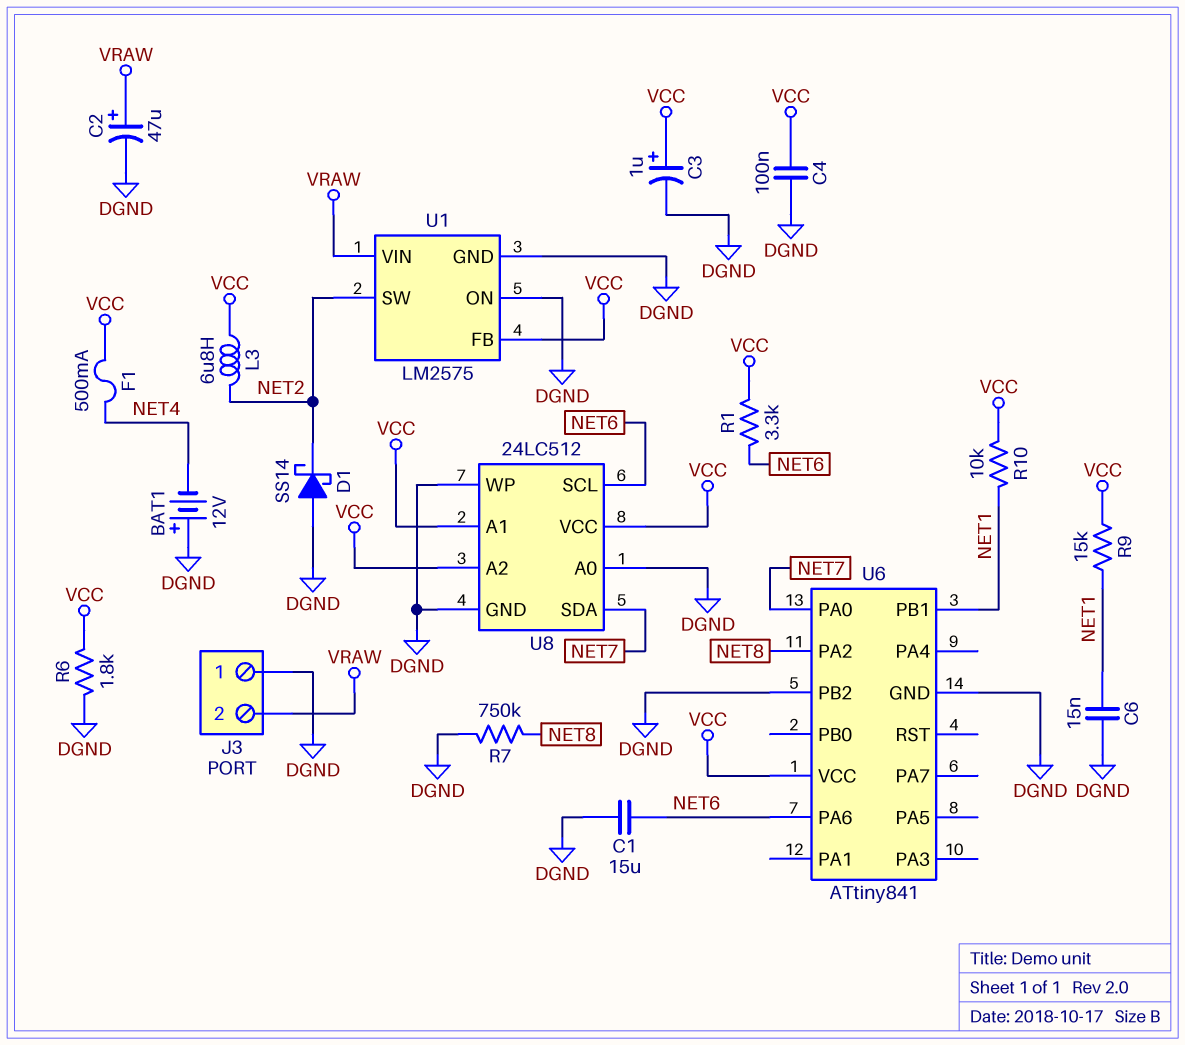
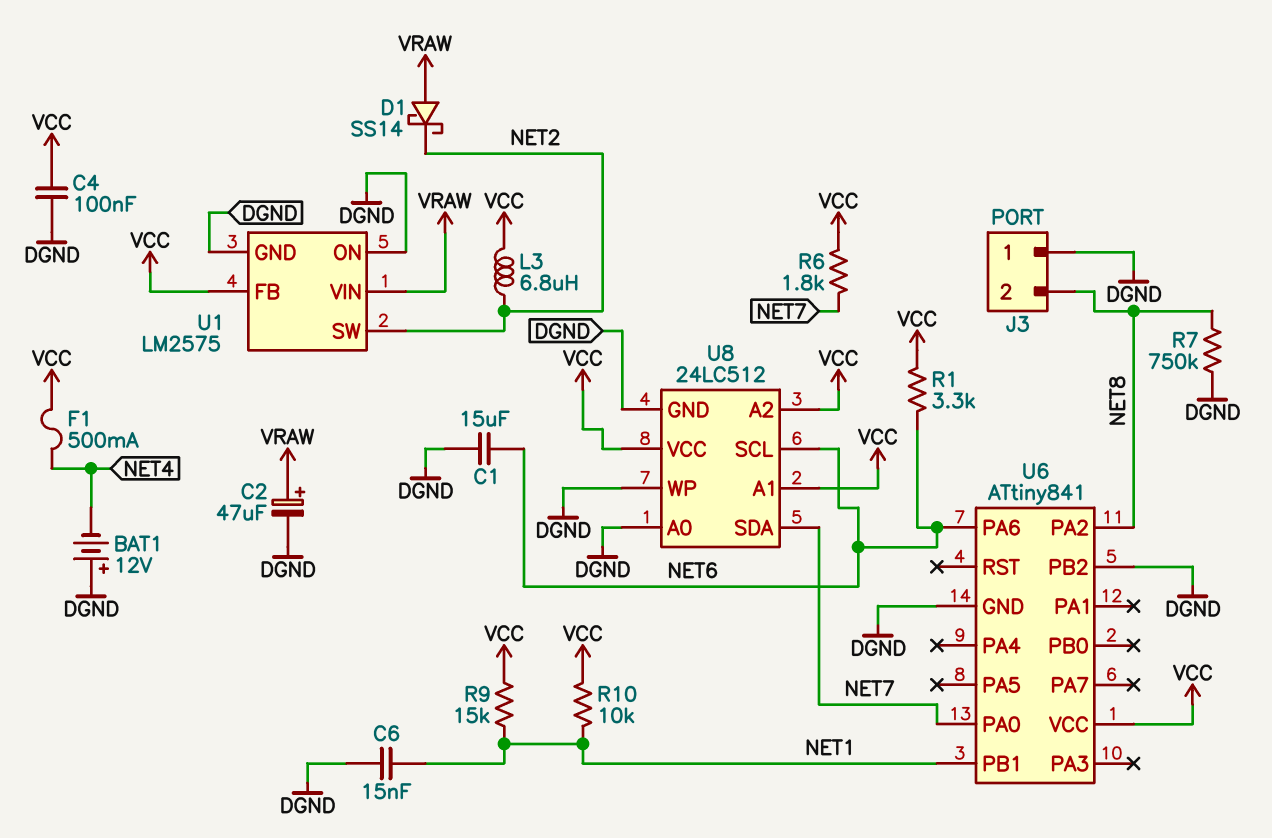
C3: 1uF (plus VCC, minus DGND) -> none
D1: schottky SS14 (A DGND, K NET2) -> schottky SS14 (A VRAW, K NET2)
J3 pin 2: VRAW -> NET8
R6: 1.8k (DGND, VCC) -> 1.8k (NET7, VCC)

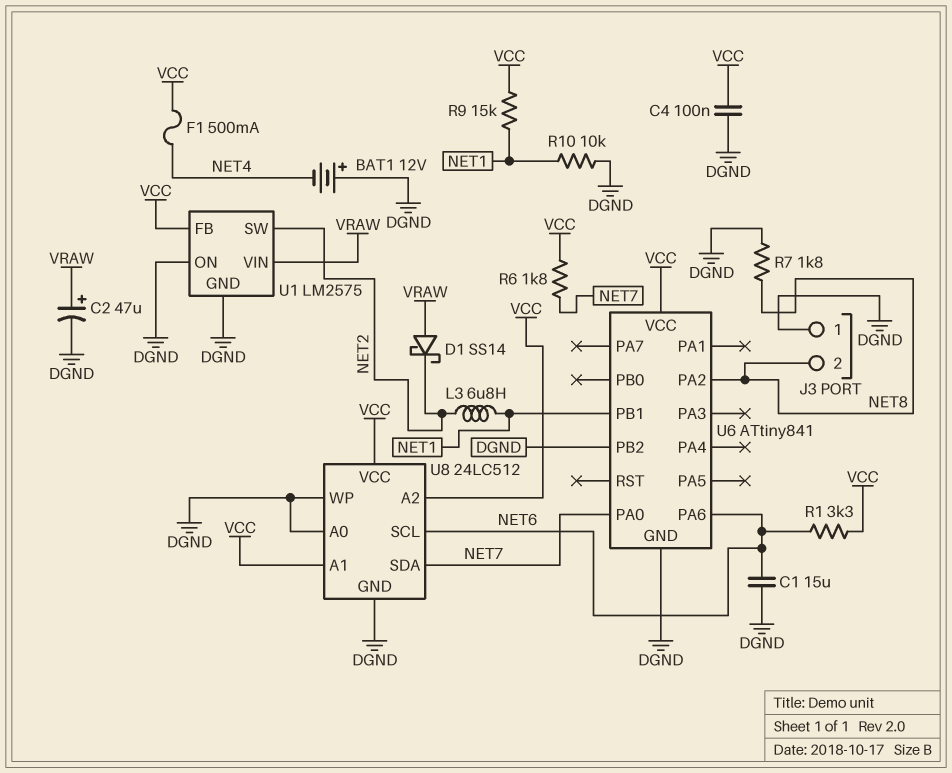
C6: 15nF (DGND, NET1) -> none
L3: 6.8uH (NET2, VCC) -> 6.8uH (NET1, NET2)
R7: 750k (DGND, NET8) -> 1.8k (DGND, NET8)
R10: 10k (NET1, VCC) -> 10k (DGND, NET1)

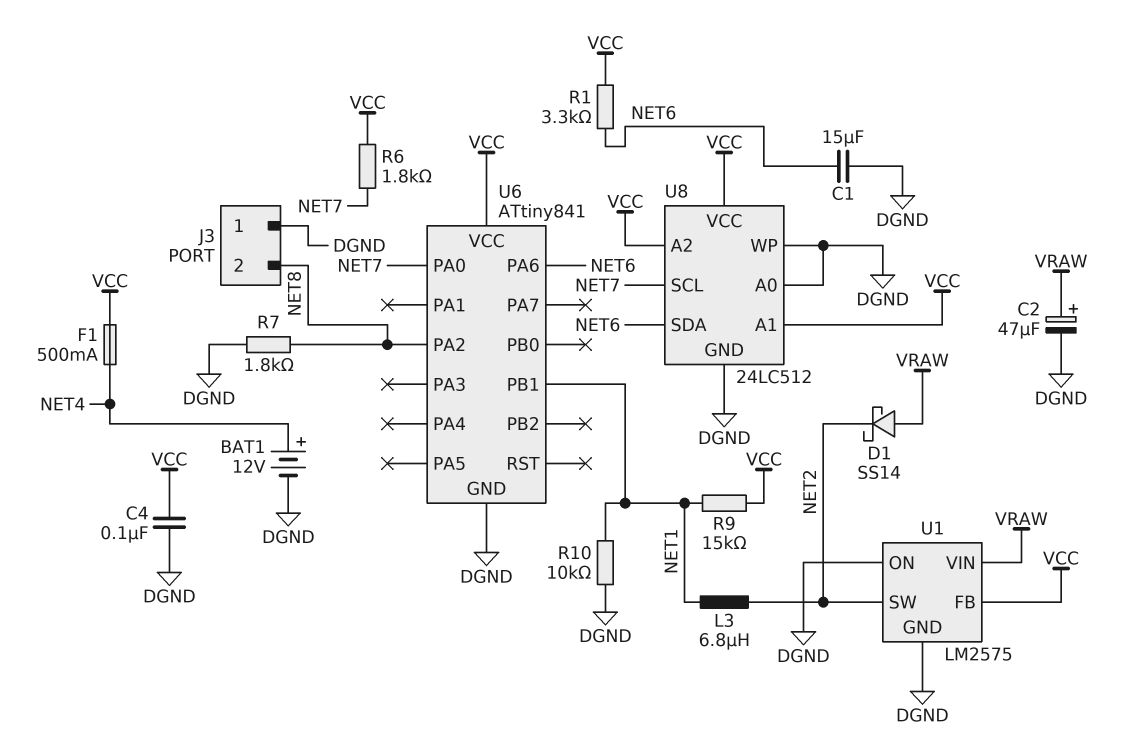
BAT1: 12V (plus DGND, minus NET4) -> 12V (plus NET4, minus DGND)
U6 pin PB2: DGND -> none
U8 pin SCL: NET6 -> NET7
U8 pin SDA: NET7 -> NET6

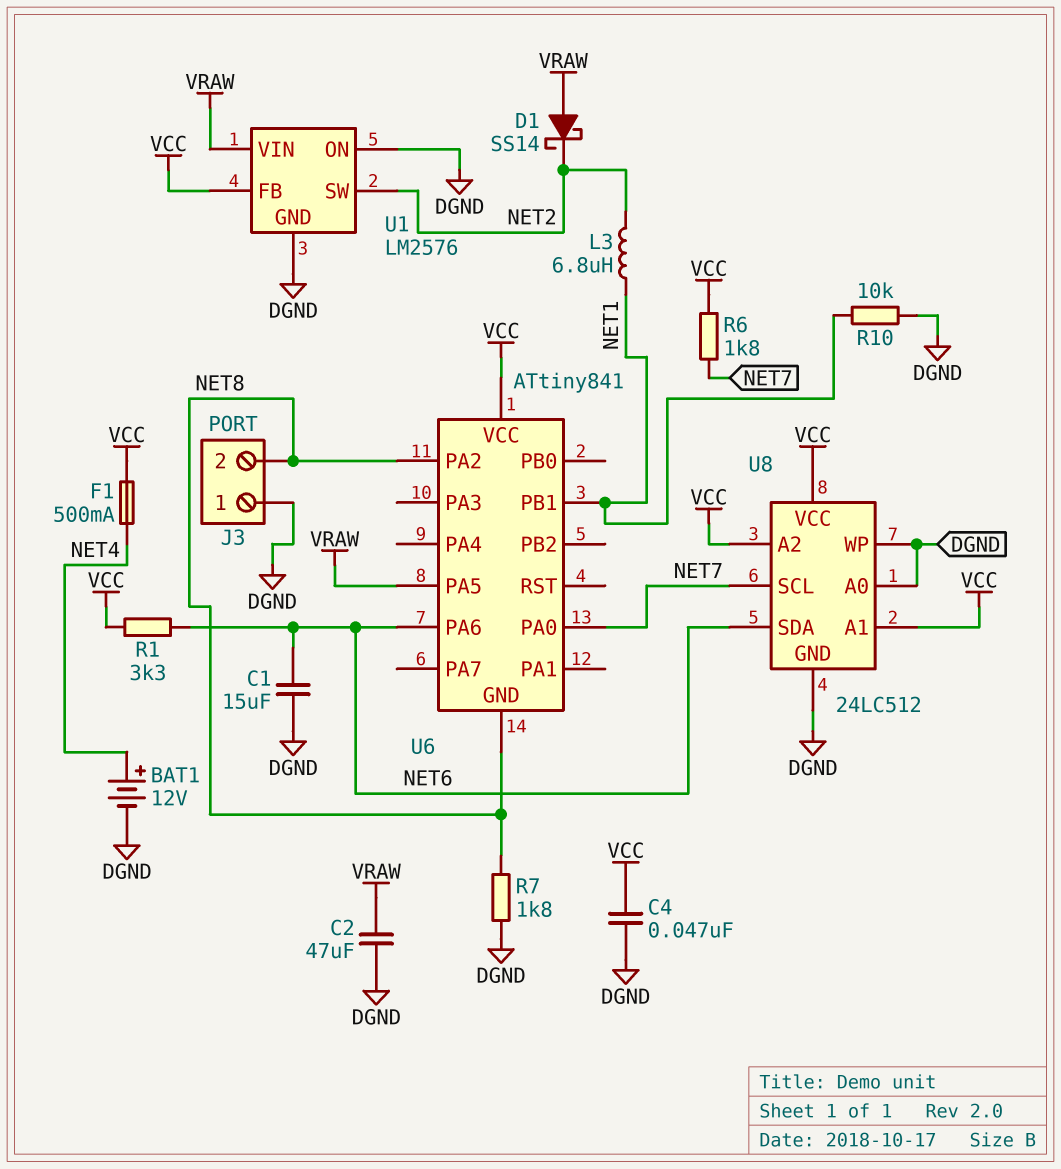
C2: 47uF (plus VRAW, minus DGND) -> 47uF (DGND, VRAW)
C4: 100nF (DGND, VCC) -> 47nF (DGND, VCC)
R9: 15k (NET1, VCC) -> none
U1: LM2575 -> LM2576
U6 pin GND: DGND -> NET8
U6 pin PA5: none -> VRAW

